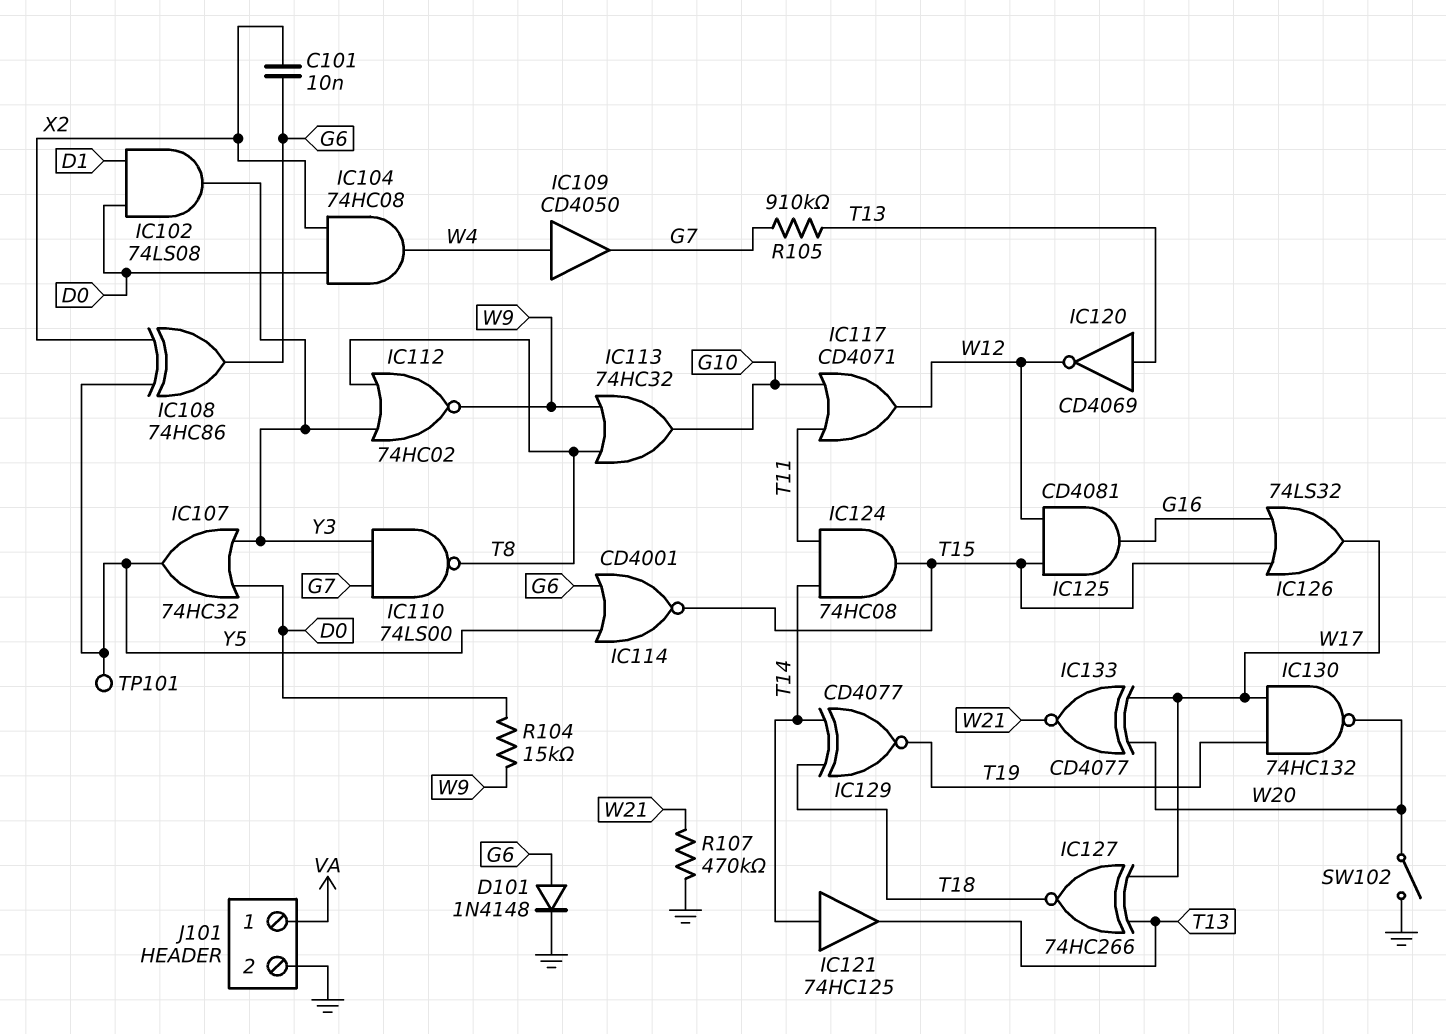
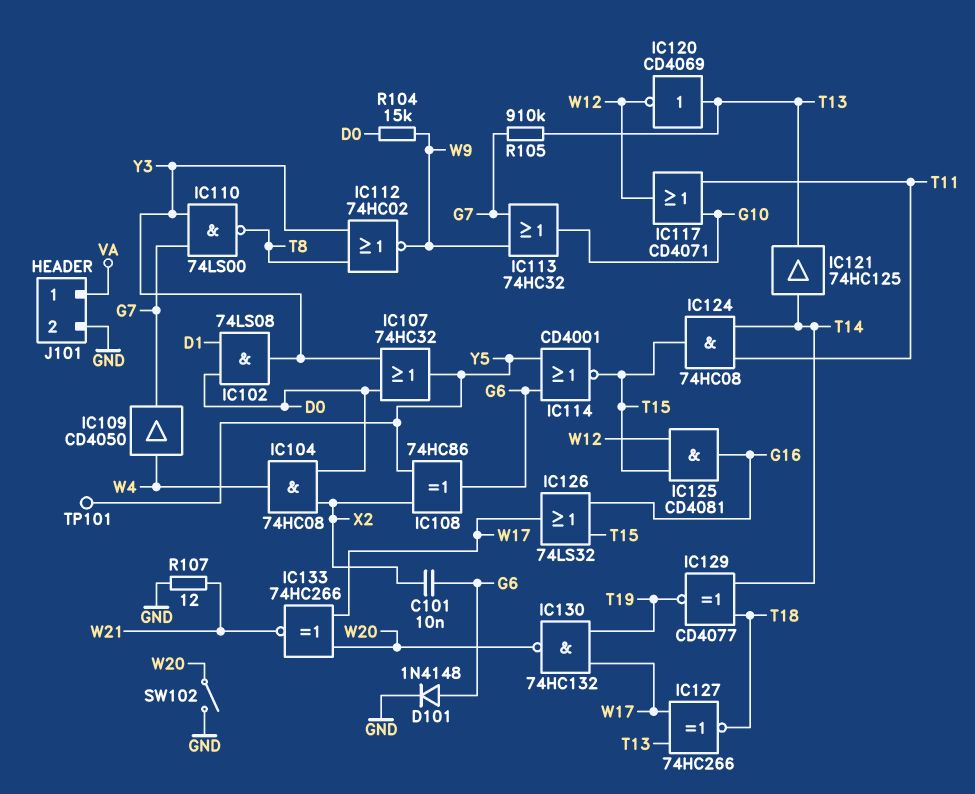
IC113: OR 74HC32 (in T8, in W9, out G10) -> OR 74HC32 (in G7, in W9, out G10)
IC133: XNOR CD4077 (in W17, in W20, out W21) -> XNOR 74HC266 (in W17, in W20, out W21)
R107: 470k (GND, W21) -> 12 (GND, W21)

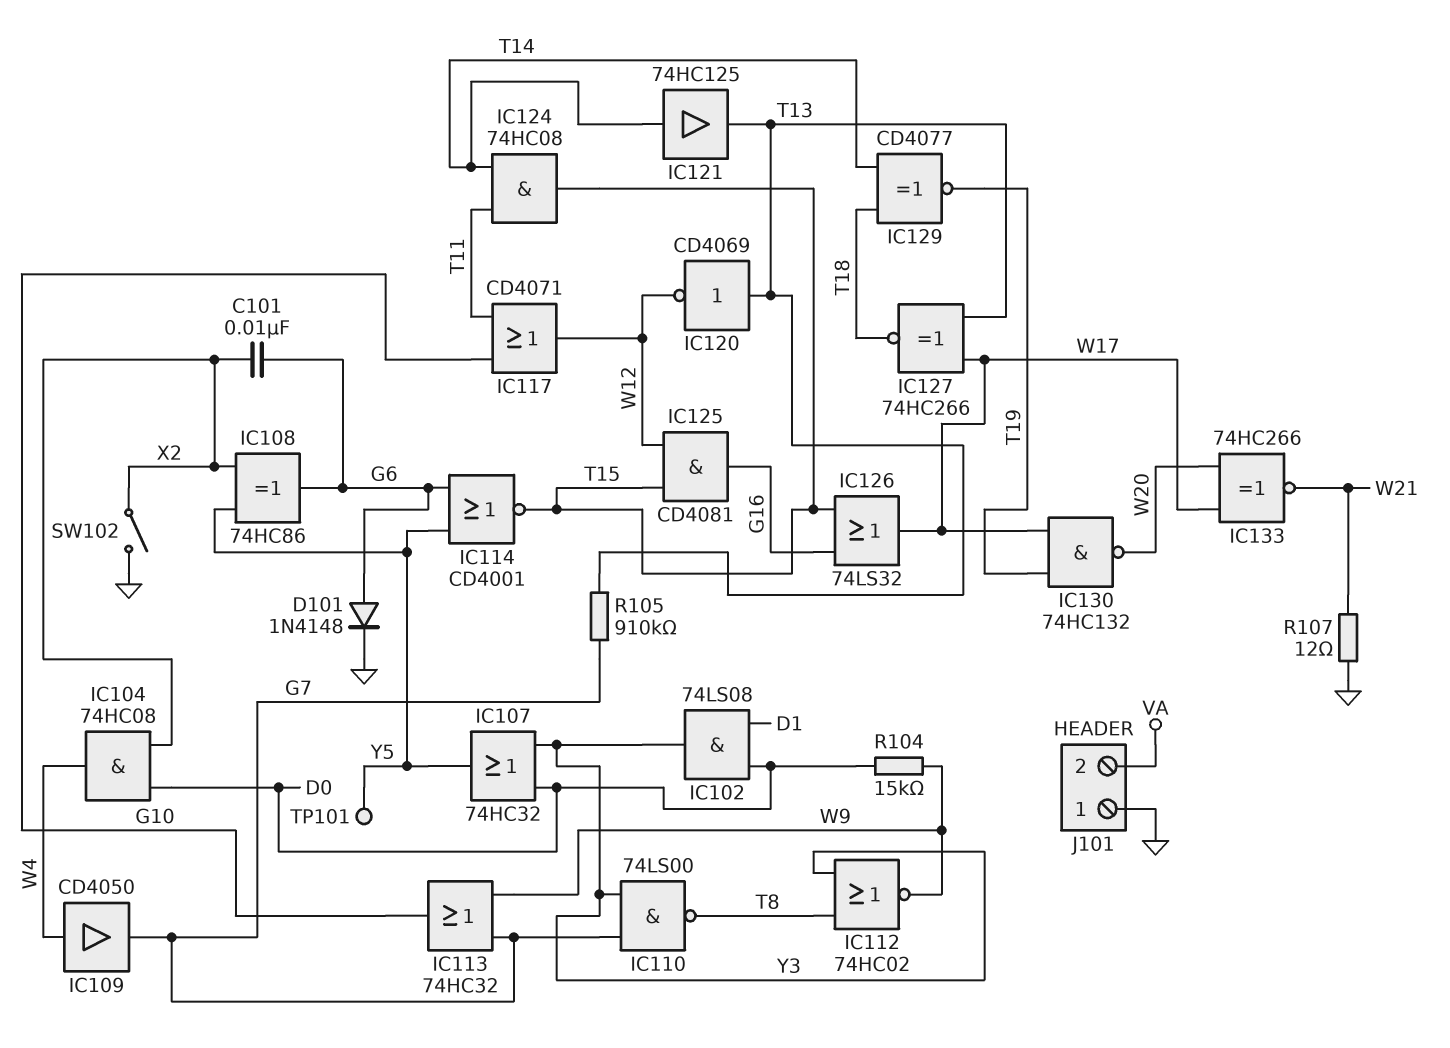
J101 pin 1: VA -> GND
J101 pin 2: GND -> VA
SW102: switch (GND, W20) -> switch (GND, X2)

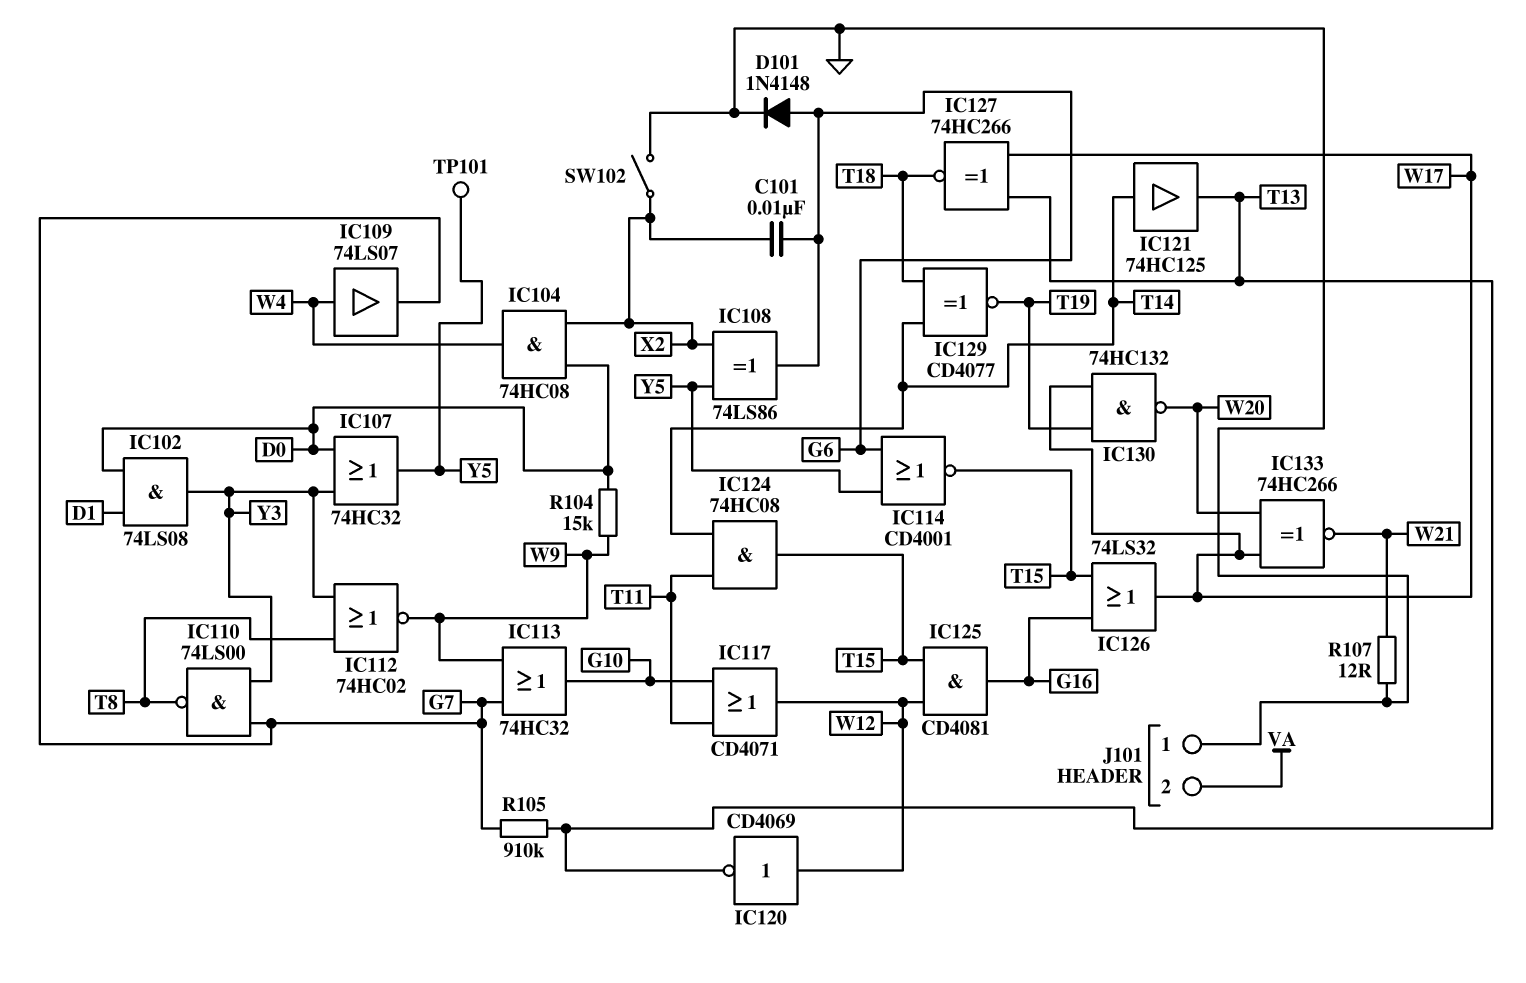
IC108: XOR 74HC86 (in X2, in Y5, out G6) -> XOR 74LS86 (in X2, in Y5, out G6)
IC109: buffer CD4050 (in W4, out G7) -> buffer 74LS07 (in W4, out G7)
IC120: NOT CD4069 (in T13, out W12) -> NOT CD4069 (in W12, out T13)

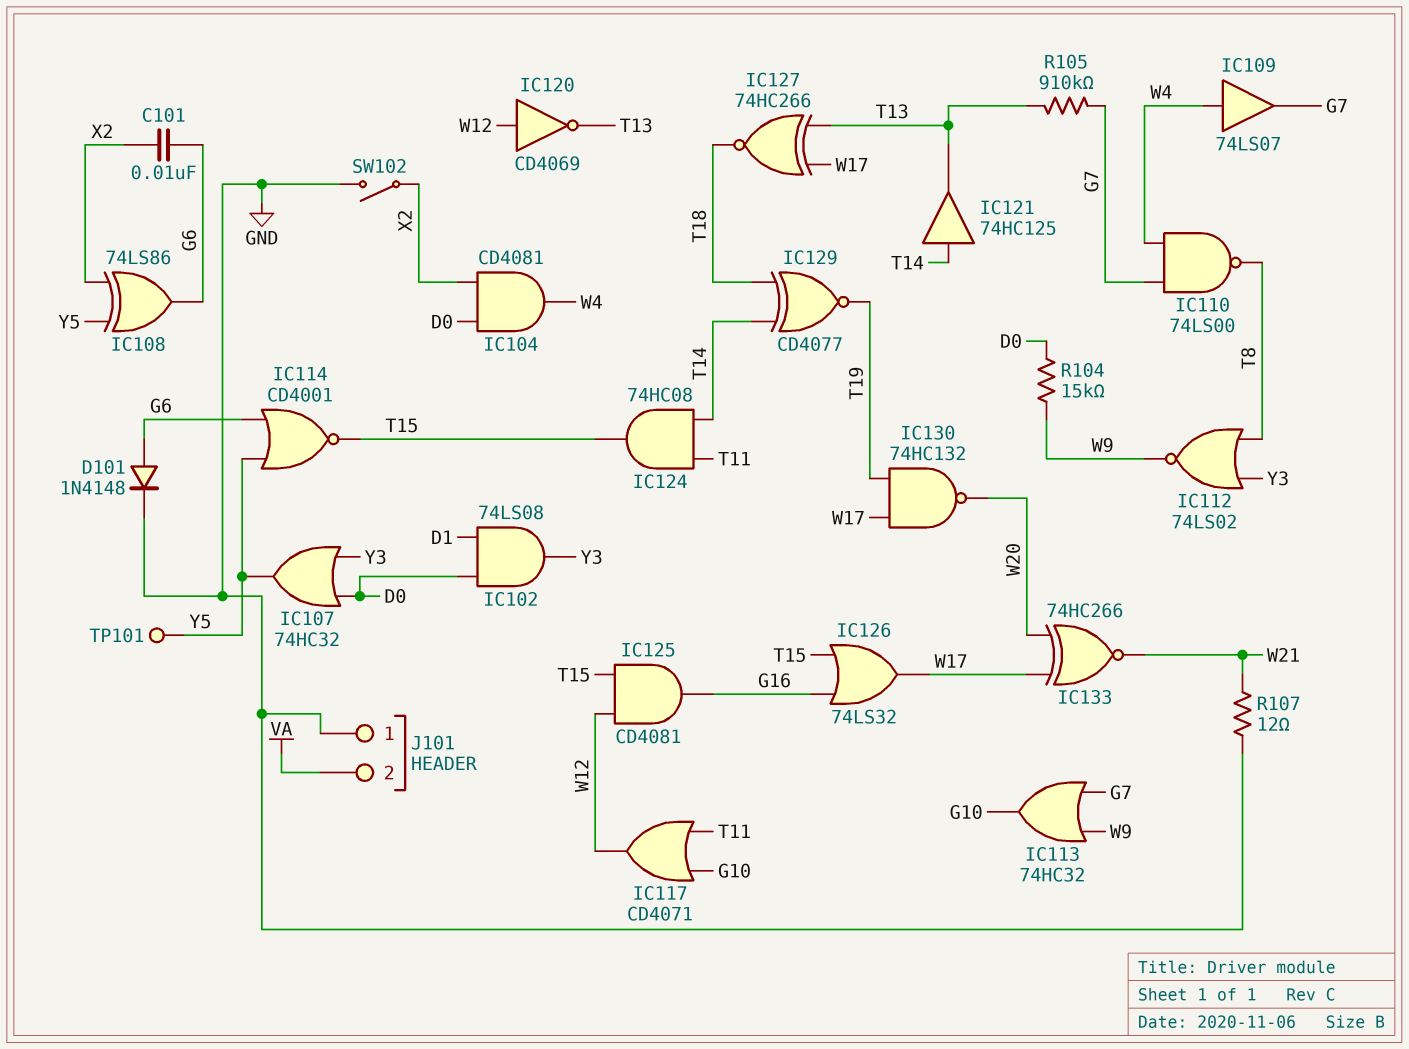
IC104: AND 74HC08 (in D0, in X2, out W4) -> AND CD4081 (in D0, in X2, out W4)
IC110: NAND 74LS00 (in G7, in Y3, out T8) -> NAND 74LS00 (in G7, in W4, out T8)
IC112: NOR 74HC02 (in T8, in Y3, out W9) -> NOR 74LS02 (in T8, in Y3, out W9)

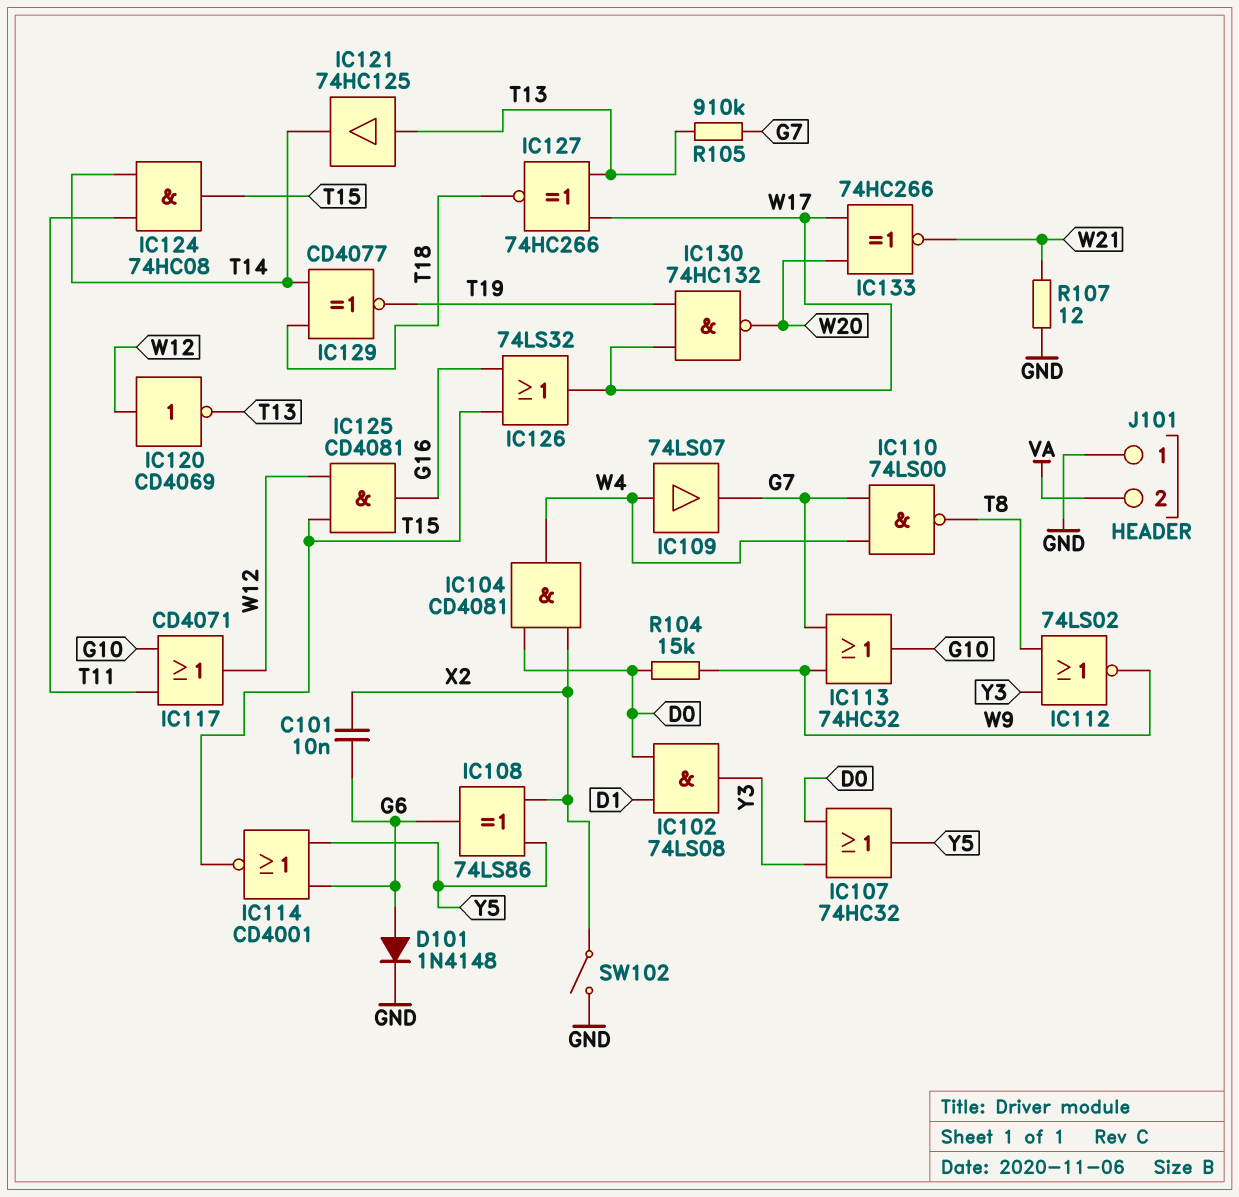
IC121: buffer 74HC125 (in T14, out T13) -> buffer 74HC125 (in T13, out T14)
TP101: test point (Y5) -> none

